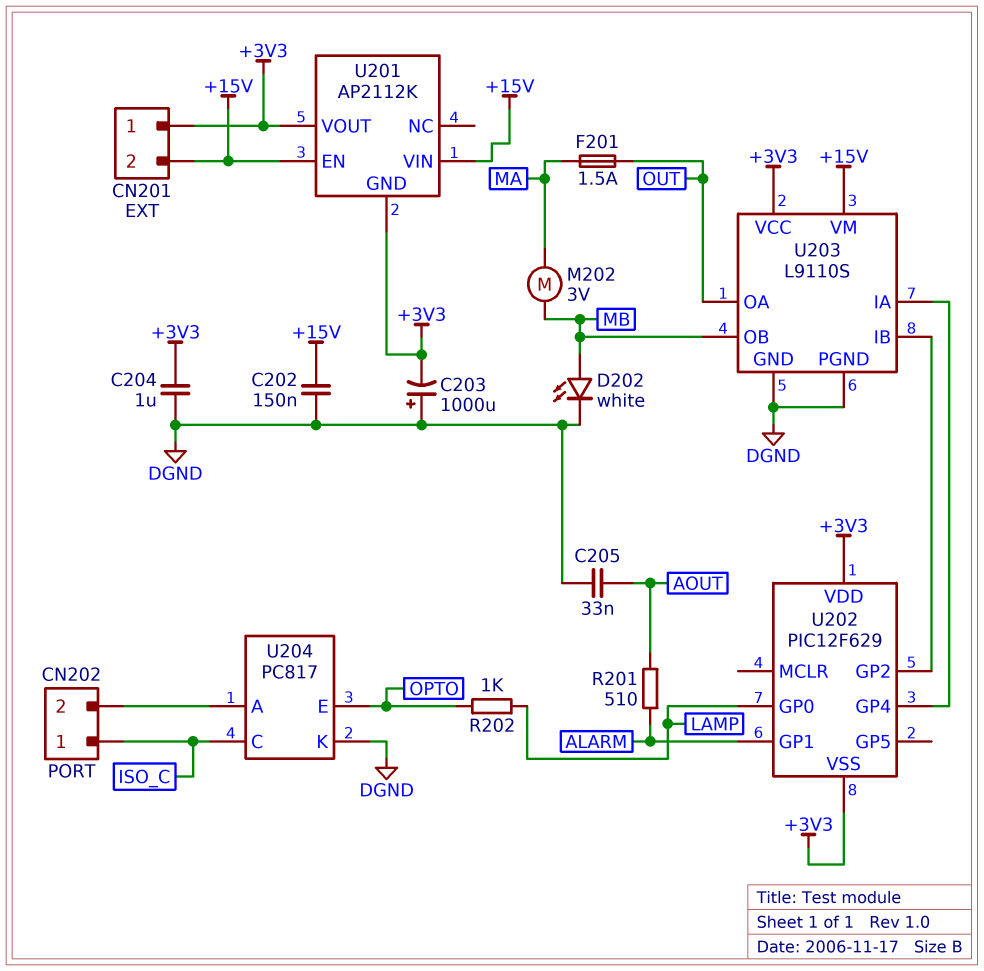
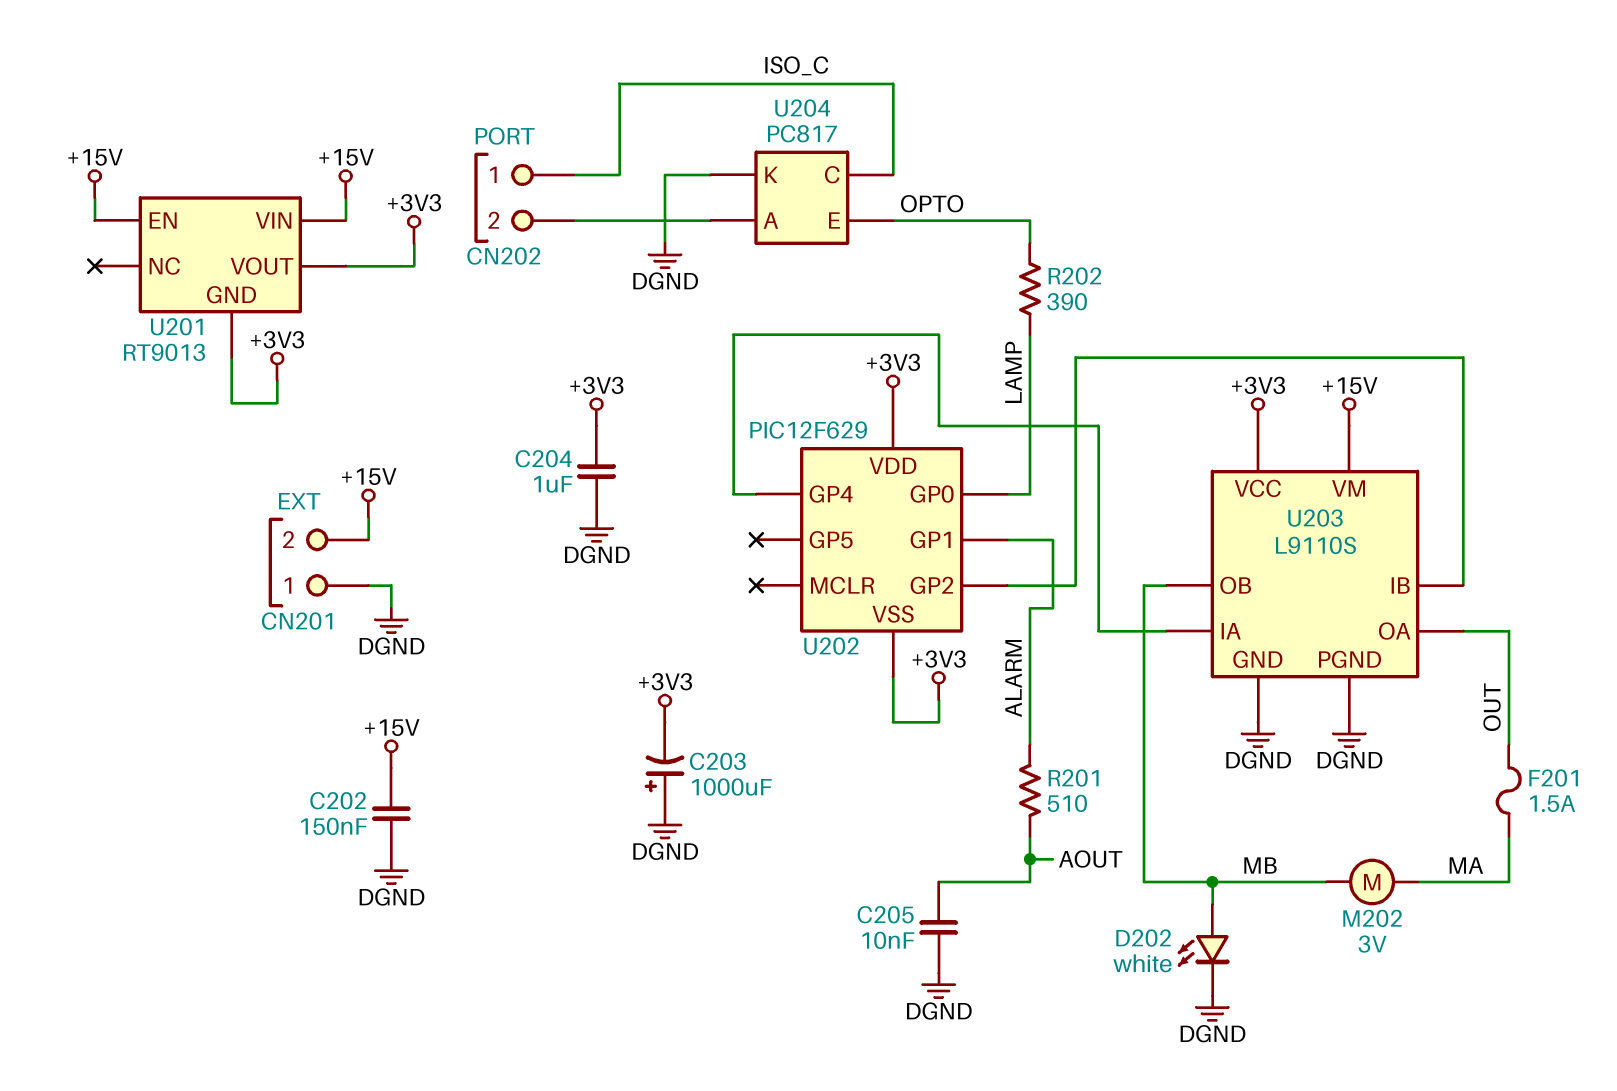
C205: 33nF (AOUT, DGND) -> 10nF (AOUT, DGND)
CN201 pin 1: +3V3 -> DGND
R202: 1k (LAMP, OPTO) -> 390 (LAMP, OPTO)
U201: AP2112K -> RT9013

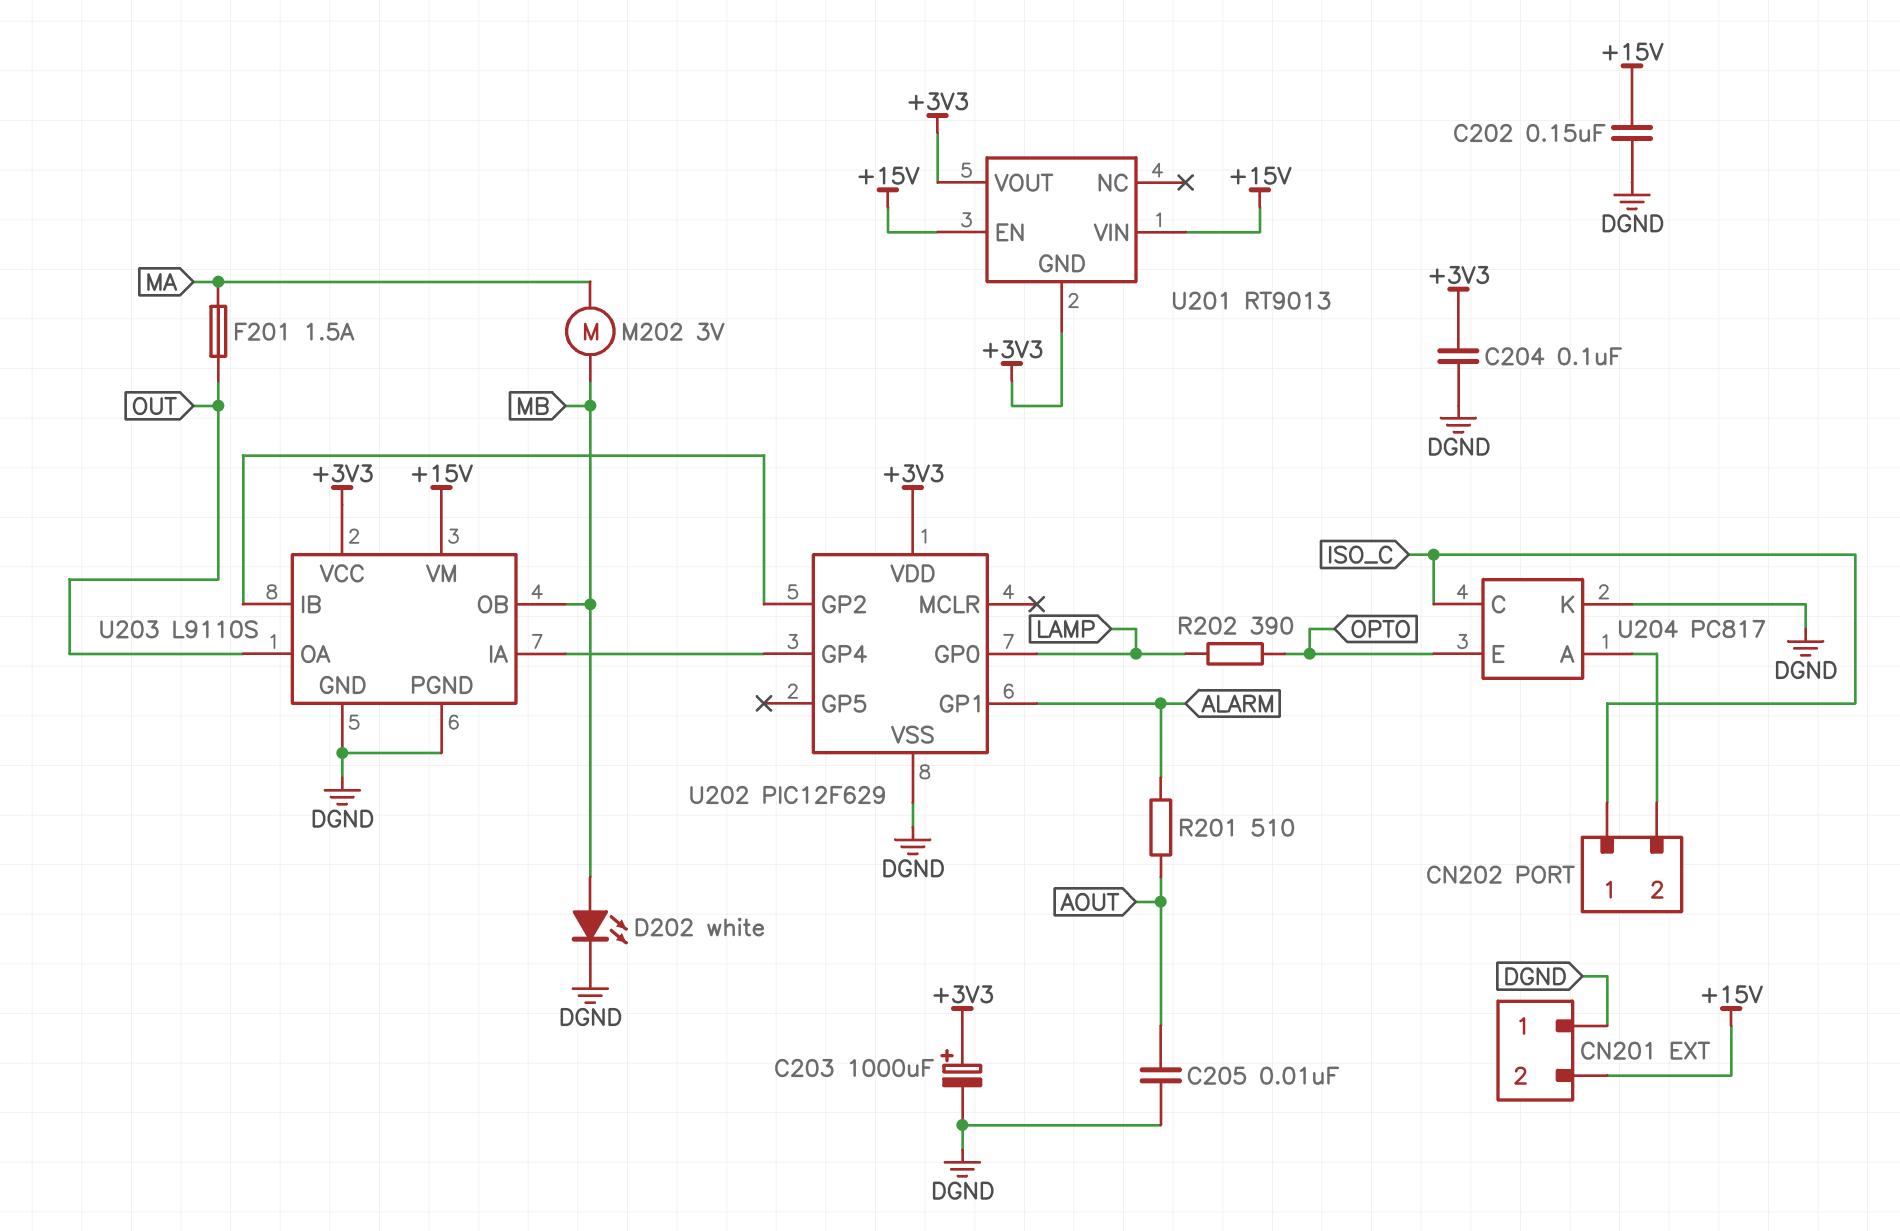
C203: 1000uF (plus DGND, minus +3V3) -> 1000uF (plus +3V3, minus DGND)
C204: 1uF (+3V3, DGND) -> 100nF (+3V3, DGND)
U202 pin VSS: +3V3 -> DGND

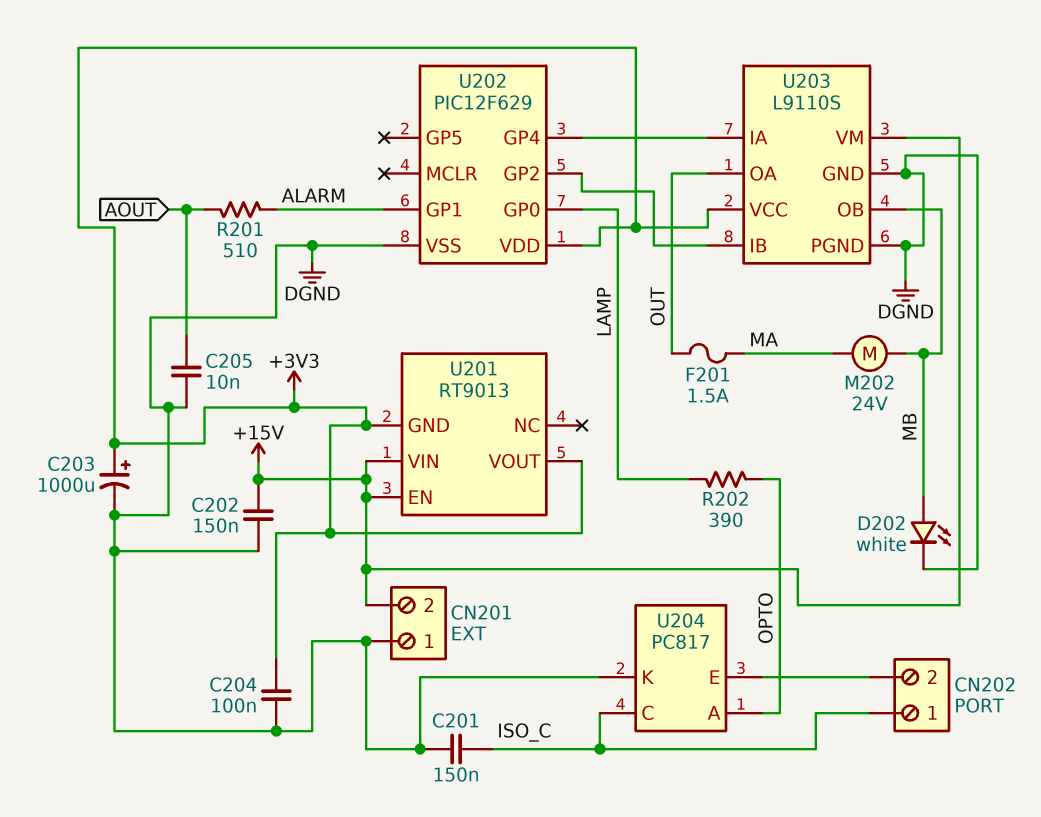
C201: none -> 150nF (DGND, ISO_C)
M202: motor 3V (MA, MB) -> motor 24V (MA, MB)
U204 pin A: CN202/2 -> OPTO
U204 pin E: OPTO -> CN202/2

